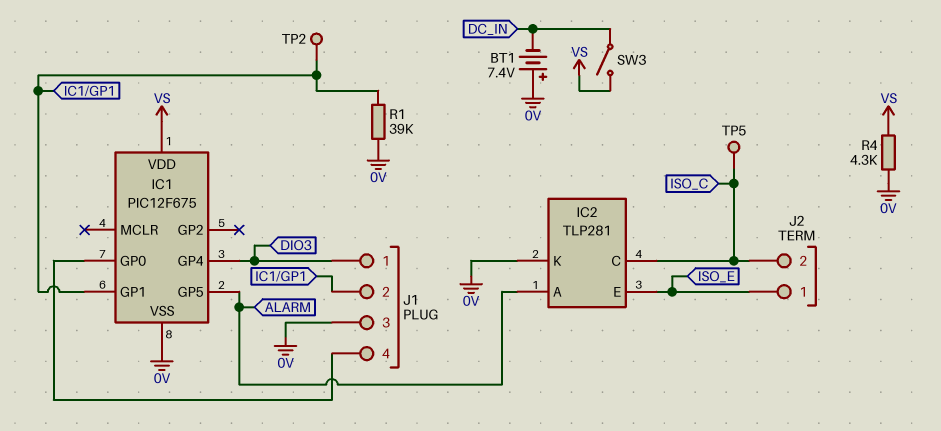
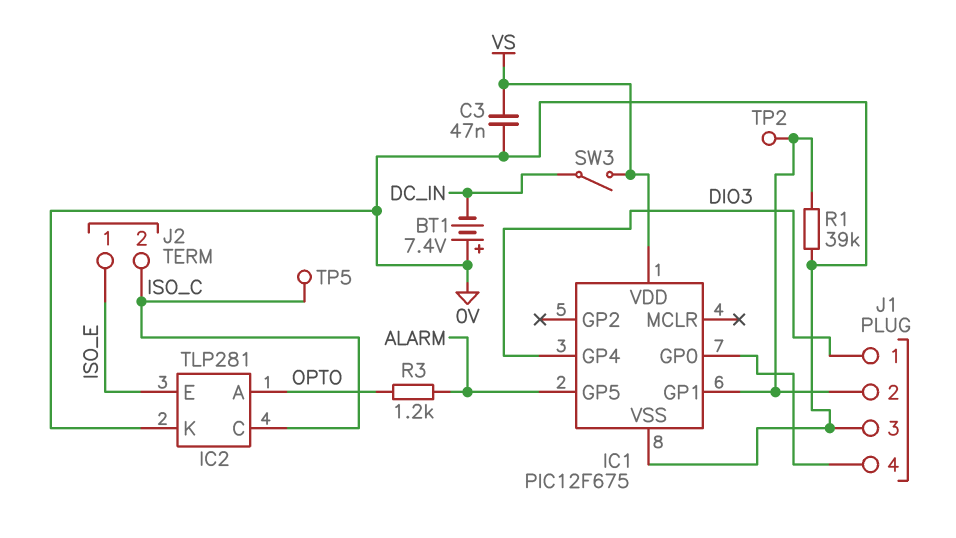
C3: none -> 47nF (0V, VS)
IC2 pin A: ALARM -> OPTO
R3: none -> 1.2k (ALARM, OPTO)
R4: 4.3k (0V, VS) -> none

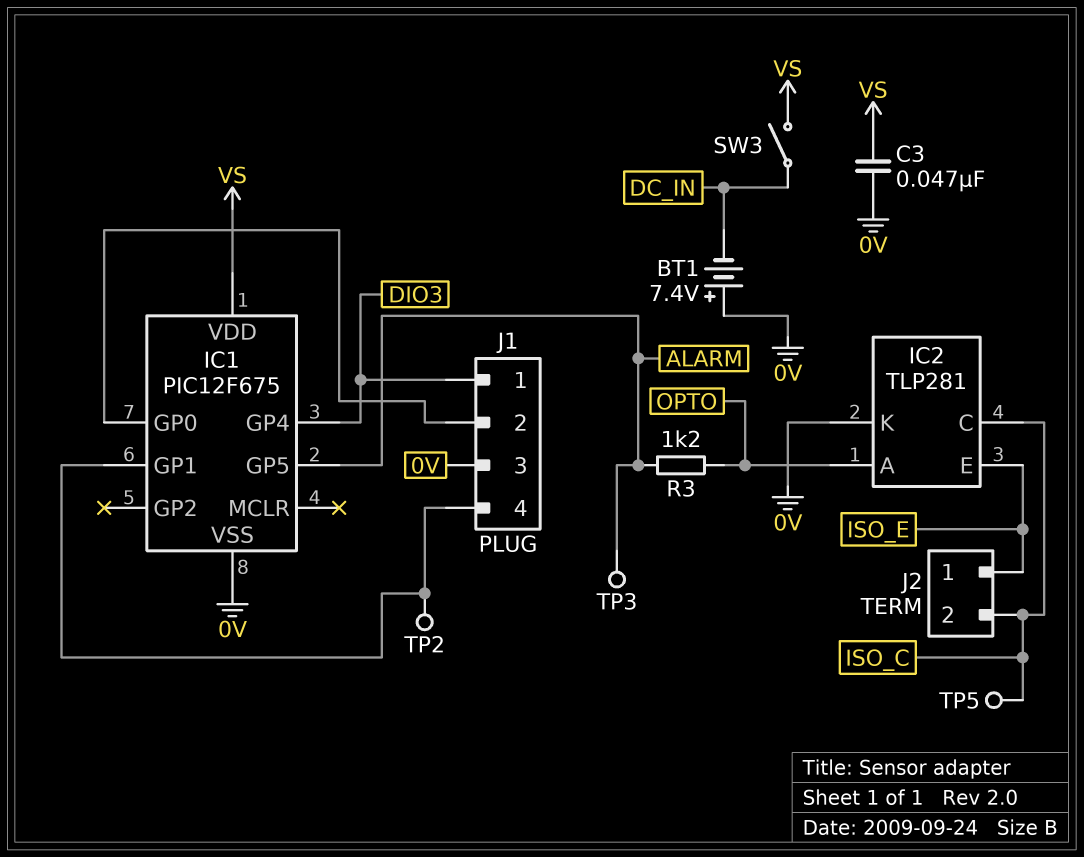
J1 pin 2: IC1/GP1 -> IC1/GP0
J1 pin 4: IC1/GP0 -> IC1/GP1
R1: 39k (0V, IC1/GP1) -> none
TP3: none -> test point (ALARM)

